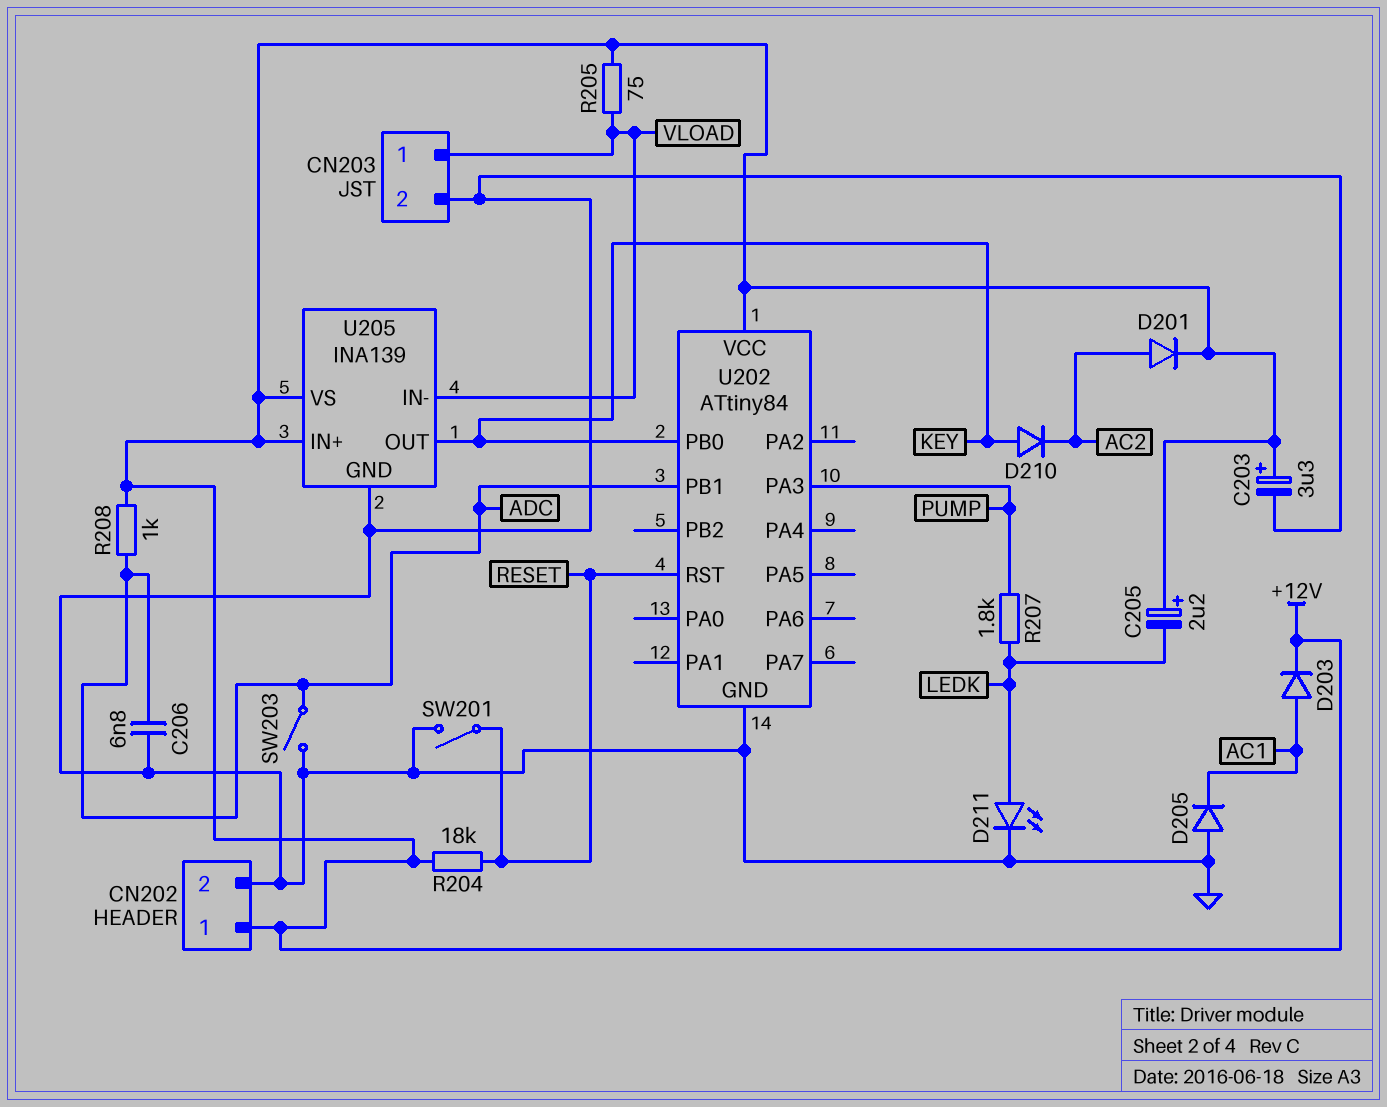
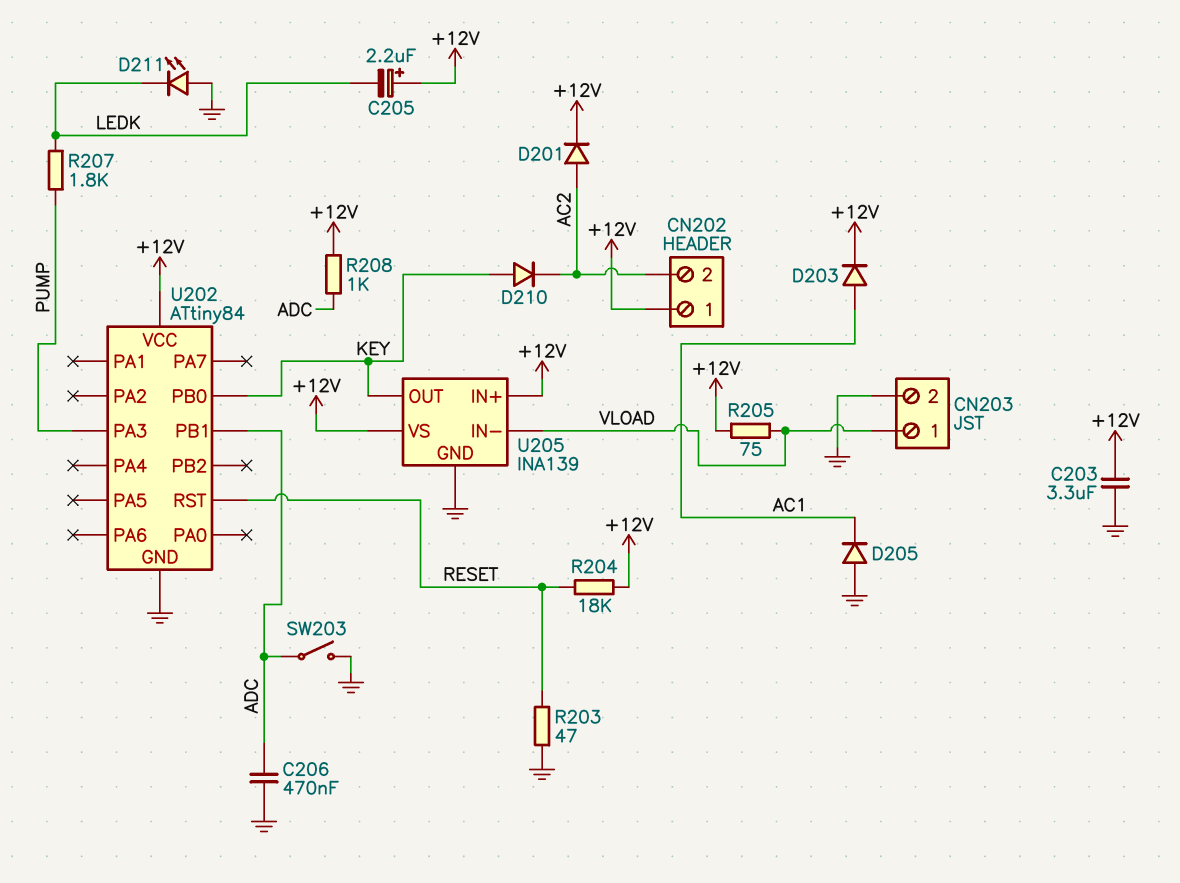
C203: 3.3uF (plus +12V, minus GND) -> 3.3uF (+12V, GND)
C206: 6.8nF (ADC, GND) -> 470nF (ADC, GND)
CN202 pin 2: GND -> AC2
D211: LED (A LEDK, K GND) -> LED (A GND, K LEDK)
R203: none -> 47 (GND, RESET)
SW201: switch (GND, RESET) -> none

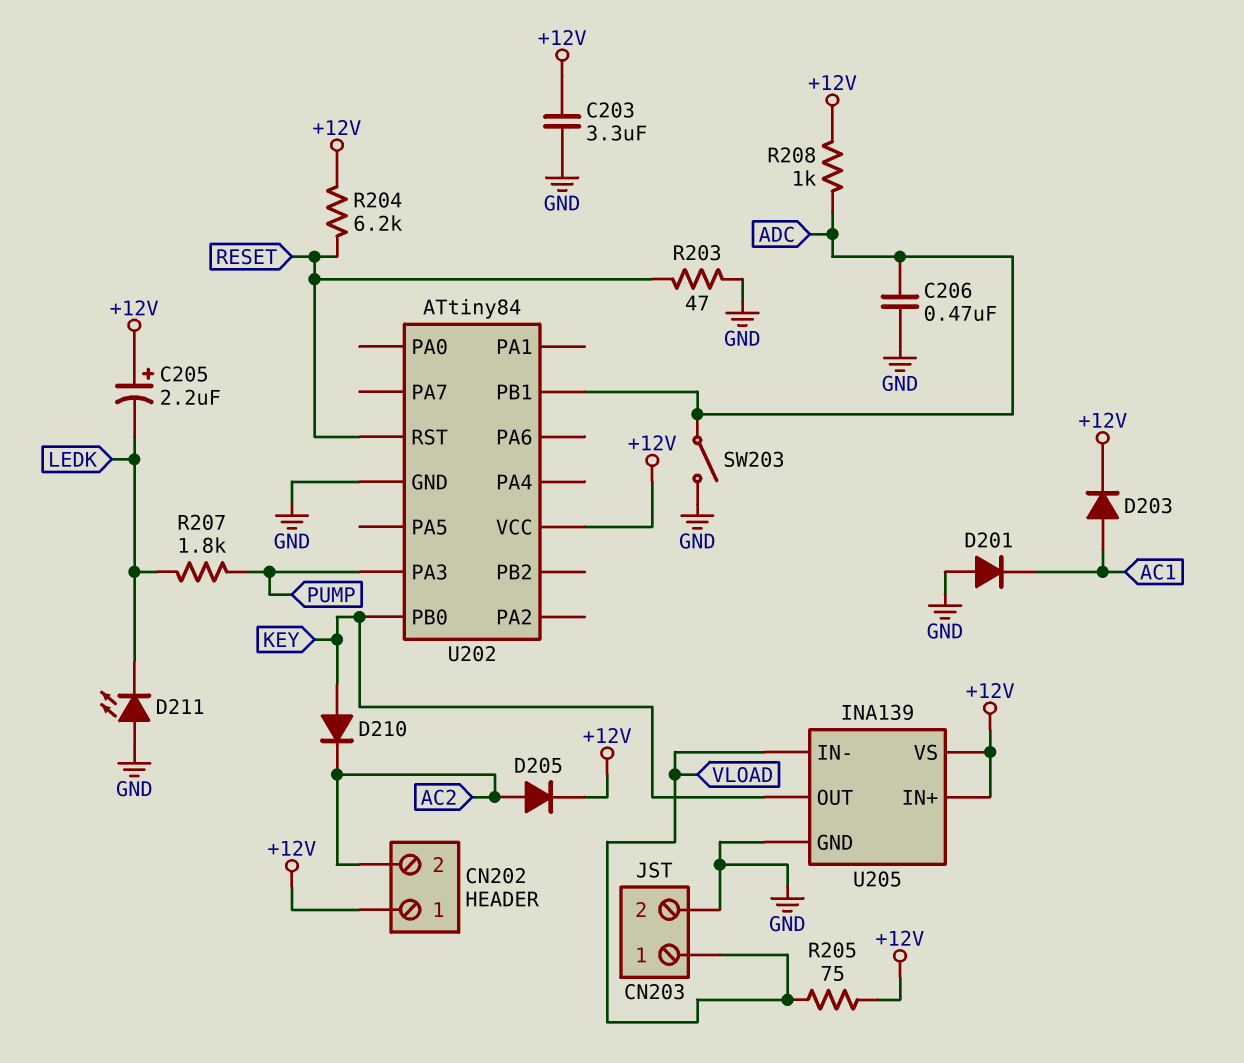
D201: diode (A AC2, K +12V) -> diode (A GND, K AC1)
D205: diode (A GND, K AC1) -> diode (A AC2, K +12V)
R204: 18k (+12V, RESET) -> 6.2k (+12V, RESET)

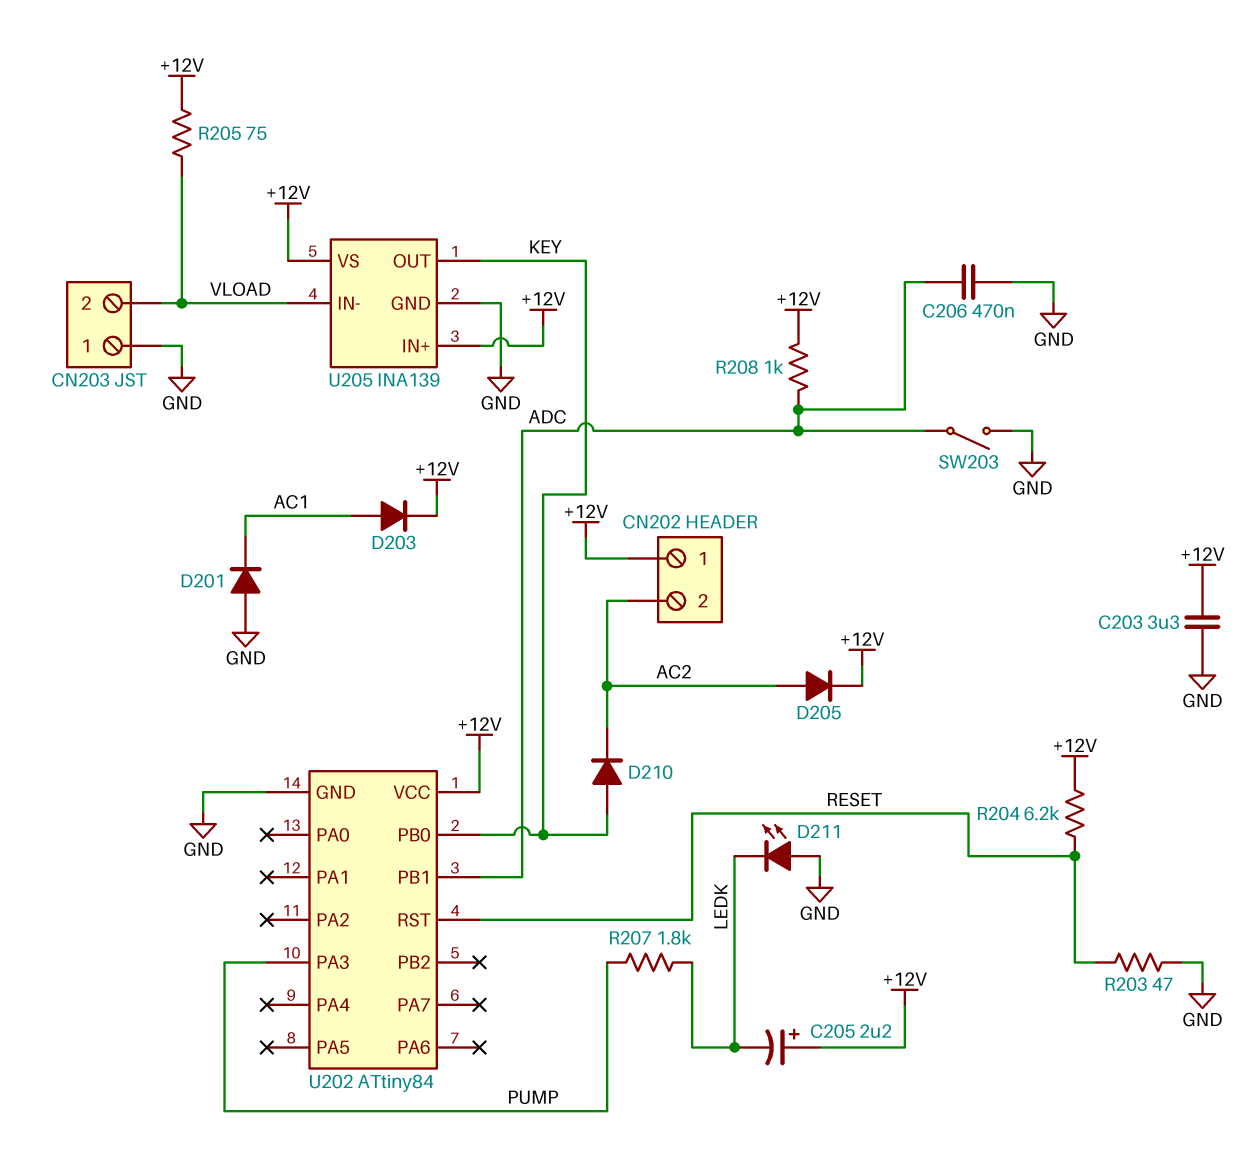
CN203 pin 1: VLOAD -> GND
CN203 pin 2: GND -> VLOAD

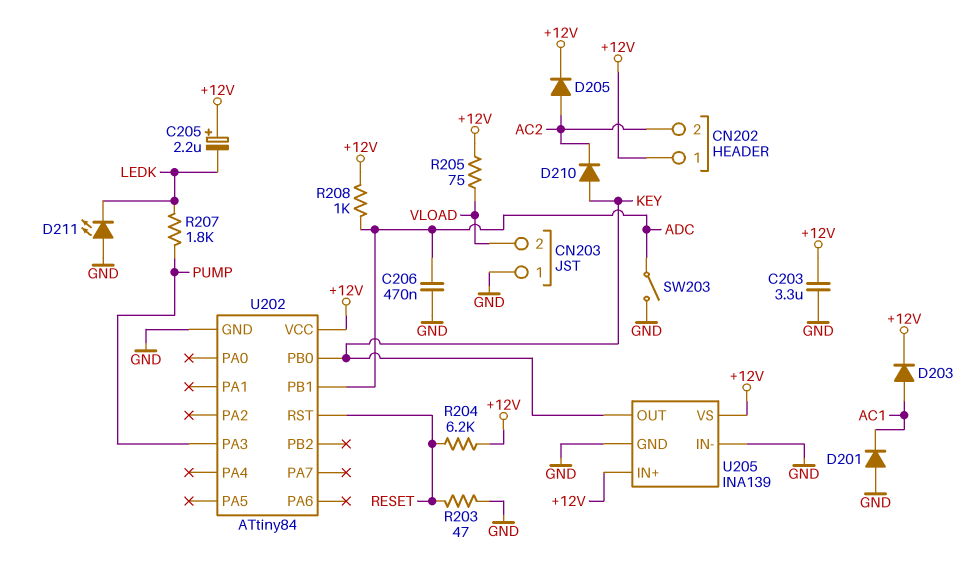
U205 pin IN-: VLOAD -> GND

